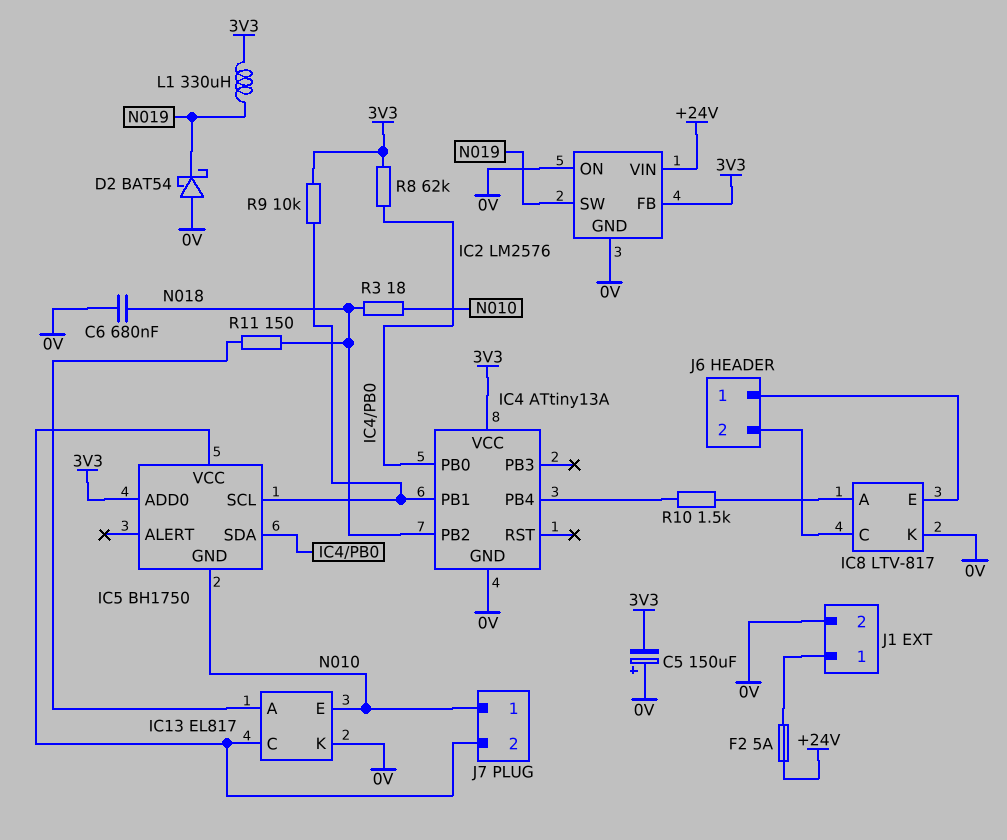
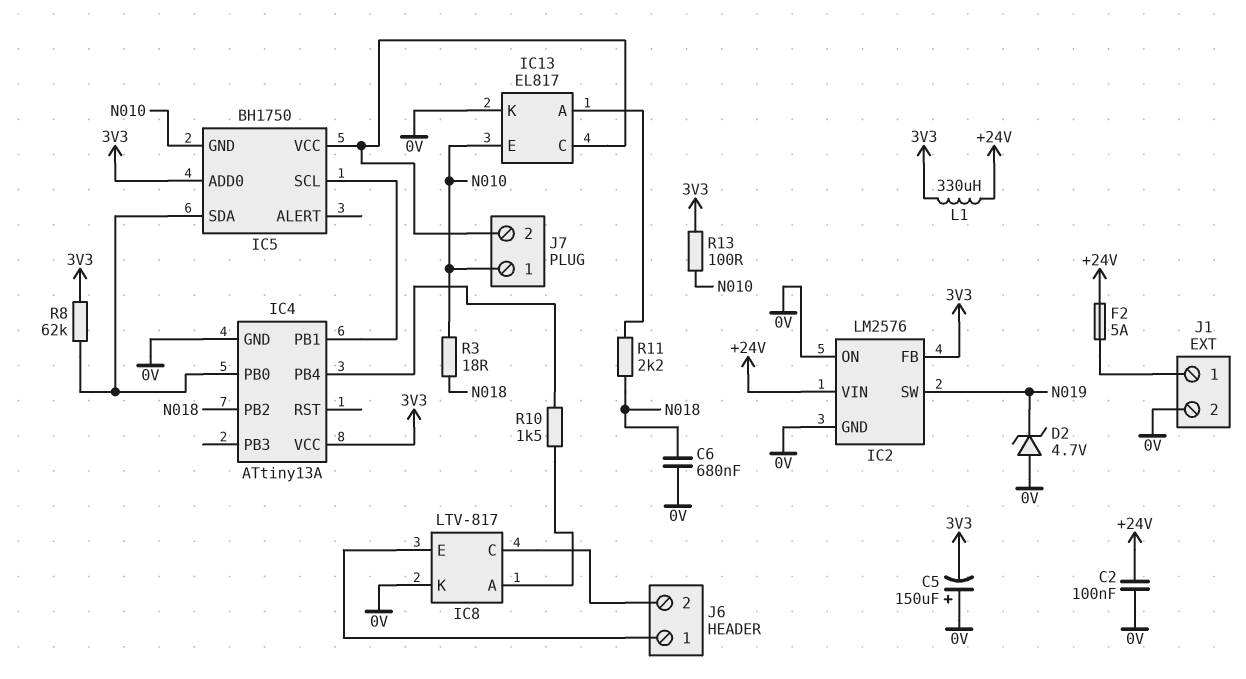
C2: none -> 100nF (+24V, 0V)
D2: schottky BAT54 (A 0V, K N019) -> zener 4.7V (A 0V, K N019)
L1: 330uH (3V3, N019) -> 330uH (+24V, 3V3)
R9: 10k (3V3, IC4/PB1) -> none
R11: 150 (IC13/A, N018) -> 2.2k (IC13/A, N018)
R13: none -> 100 (3V3, N010)

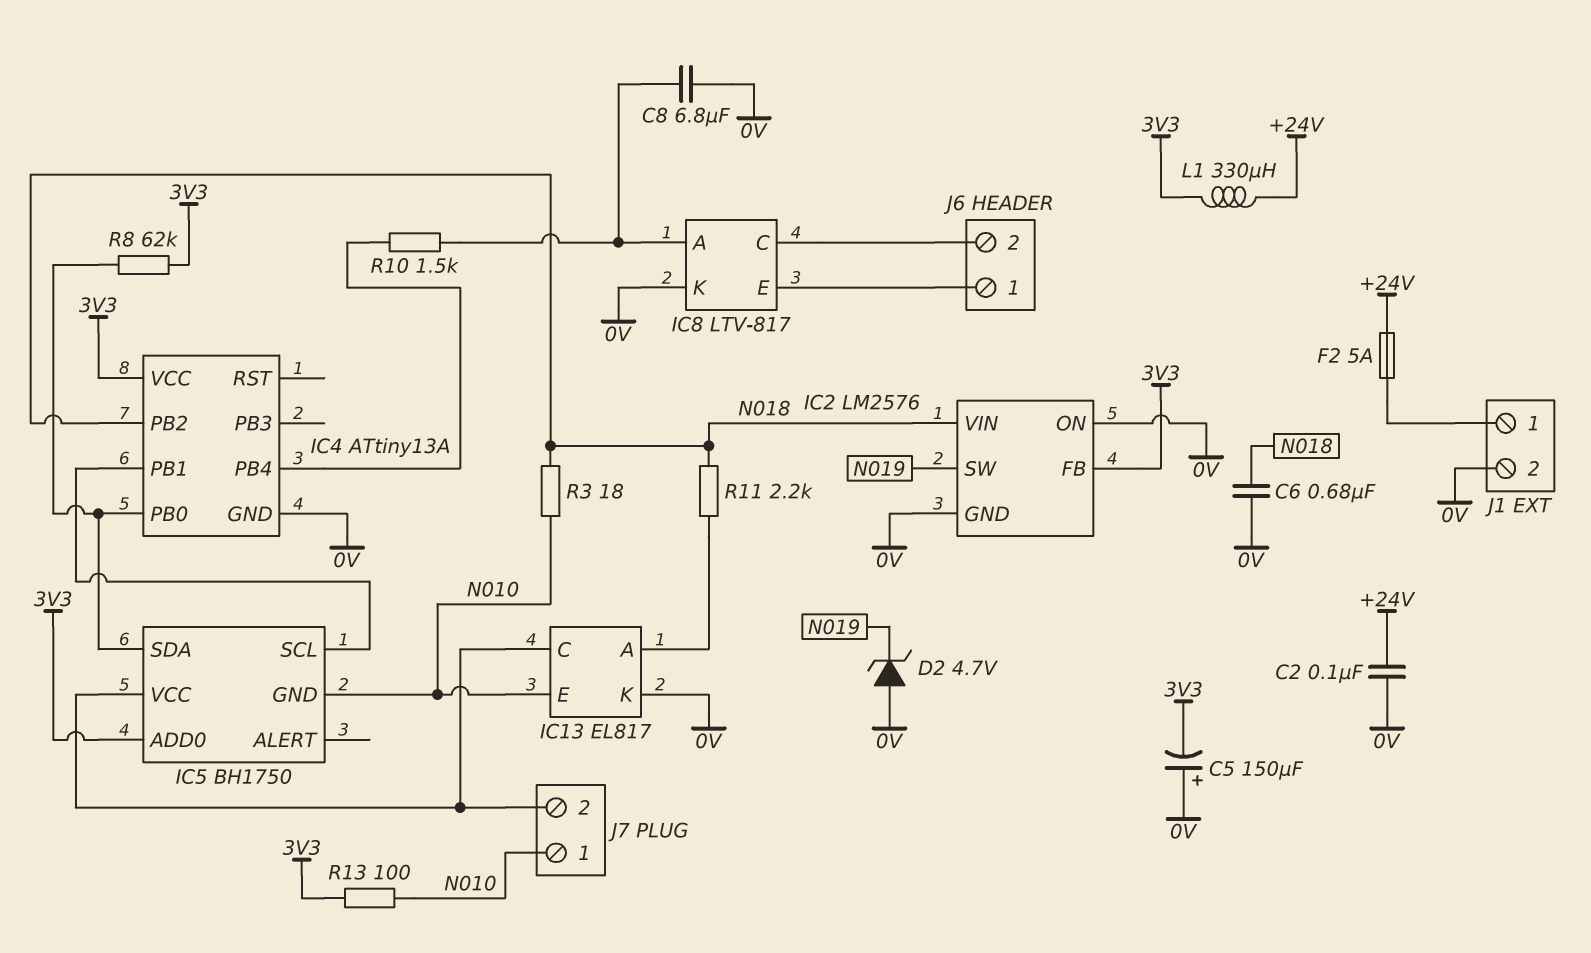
C8: none -> 6.8uF (0V, IC8/A)
IC2 pin VIN: +24V -> N018

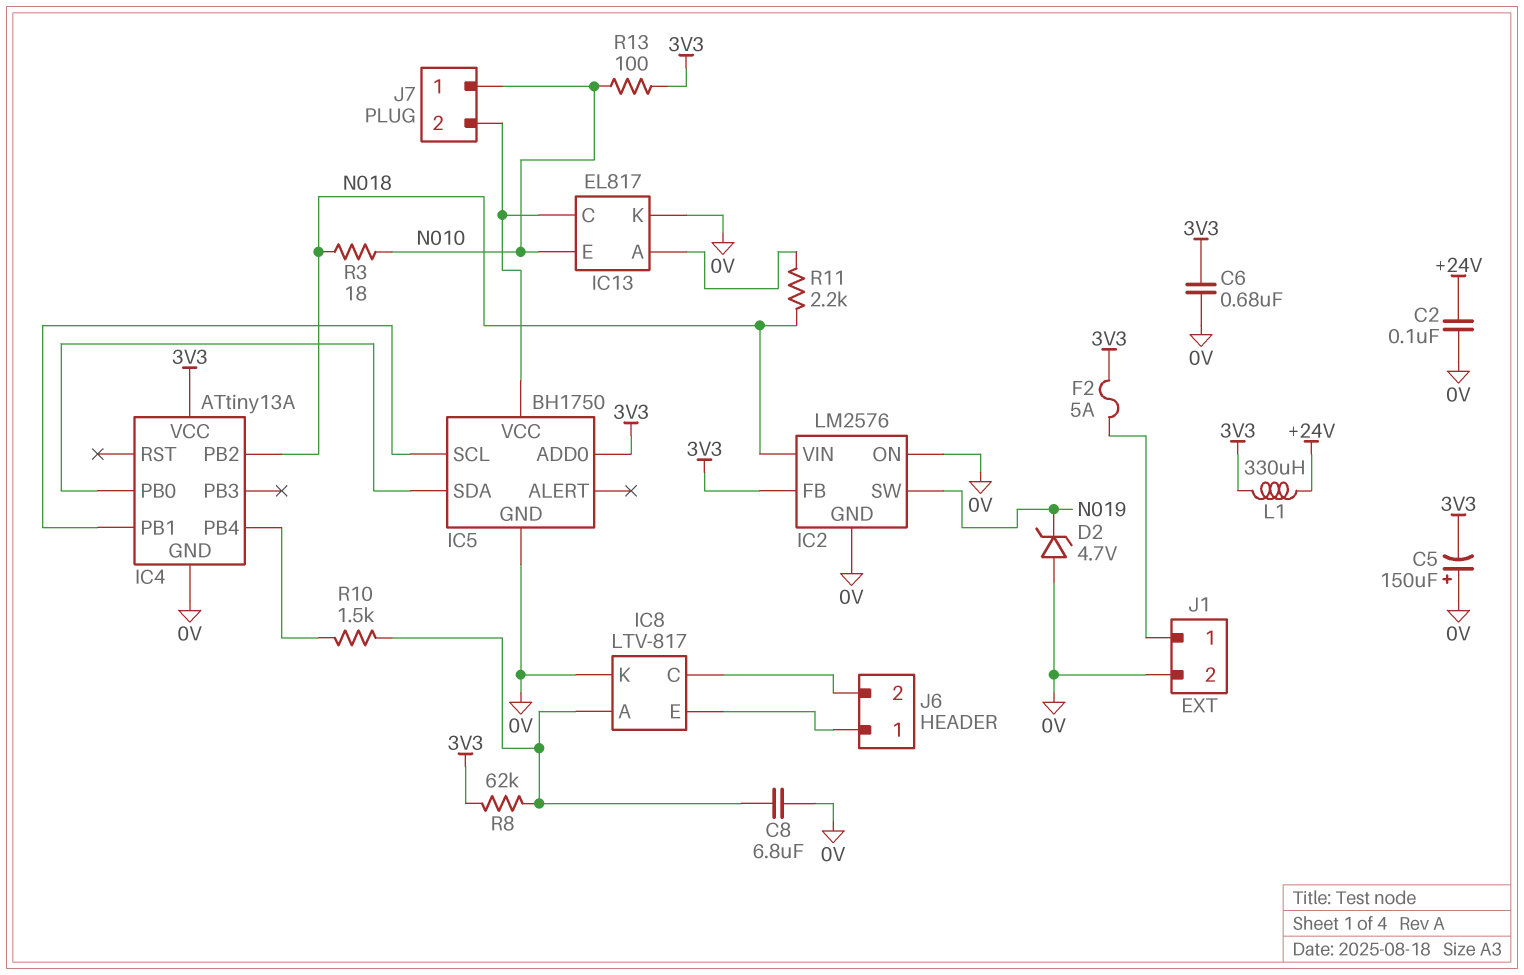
C6: 680nF (0V, N018) -> 680nF (0V, 3V3)
F2: 5A (+24V, J1/1) -> 5A (3V3, J1/1)
IC5 pin GND: N010 -> 0V
R8: 62k (3V3, IC4/PB0) -> 62k (3V3, IC8/A)

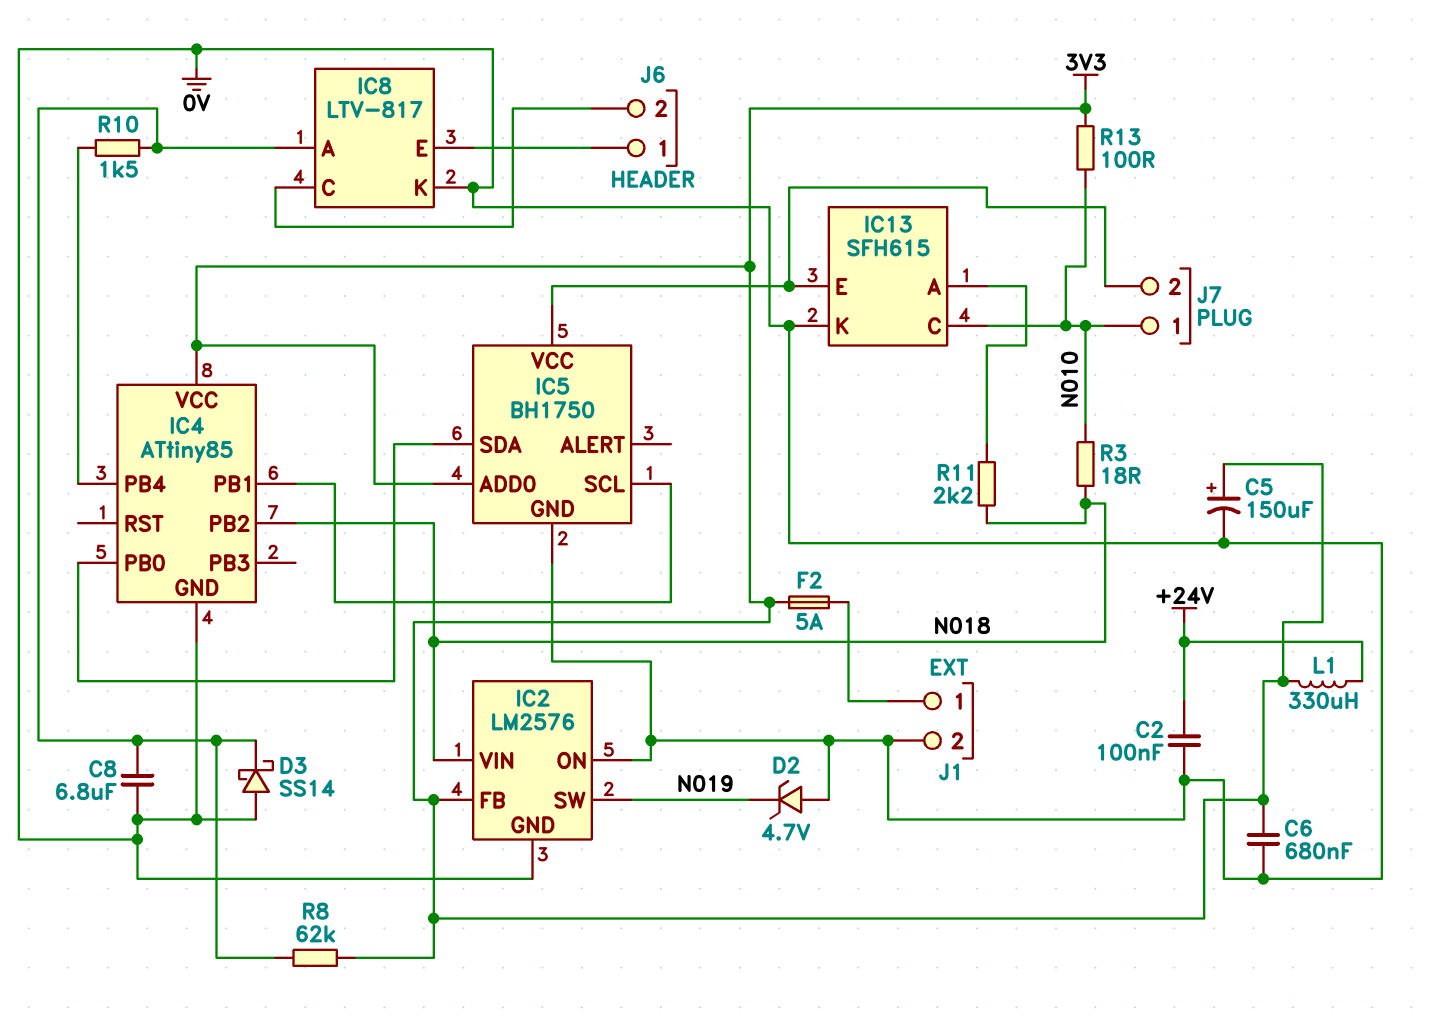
C5: 150uF (plus 0V, minus 3V3) -> 150uF (plus 3V3, minus 0V)
D3: none -> schottky SS14 (A 0V, K IC8/A)
IC4: ATtiny13A -> ATtiny85
IC13: EL817 -> SFH615
IC13 pin C: IC5/VCC -> N010
IC13 pin E: N010 -> IC5/VCC

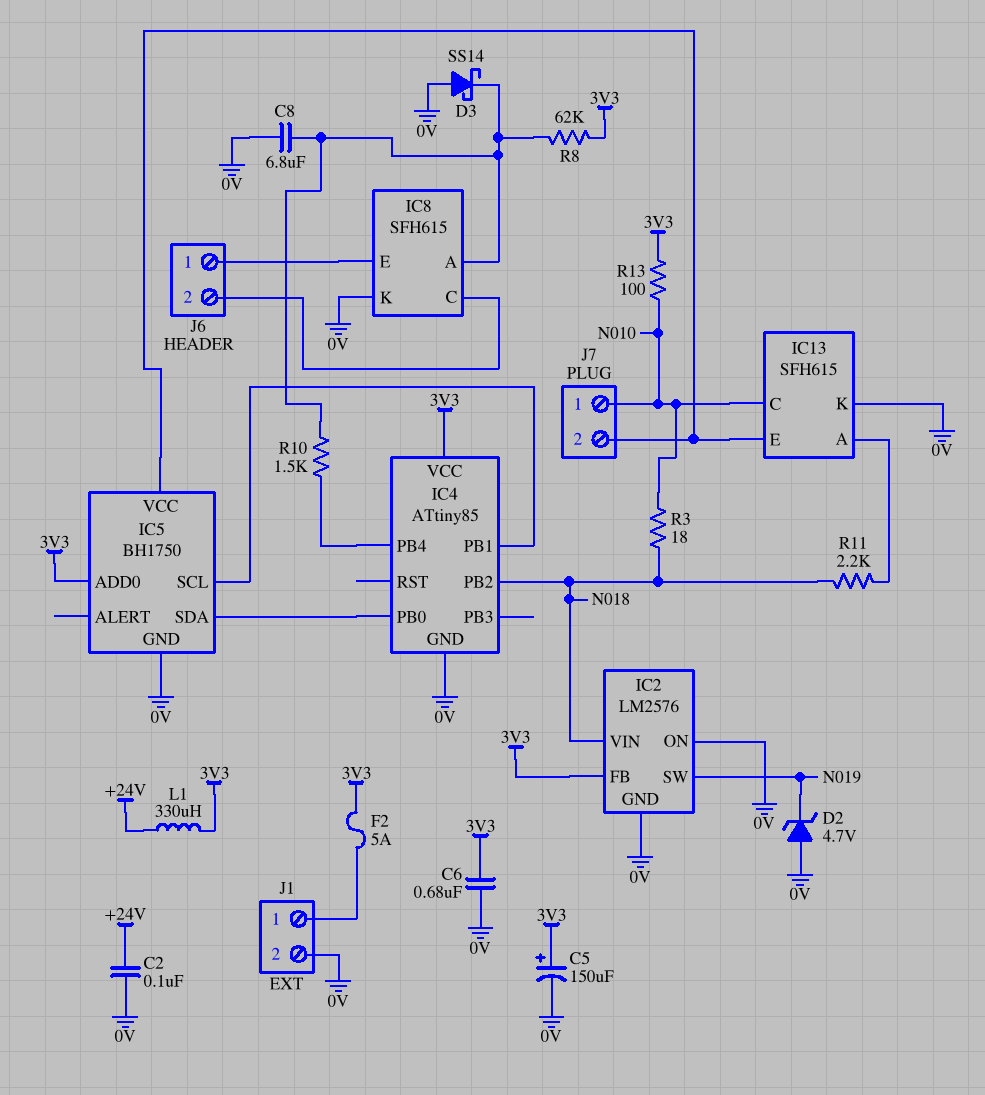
IC8: LTV-817 -> SFH615

